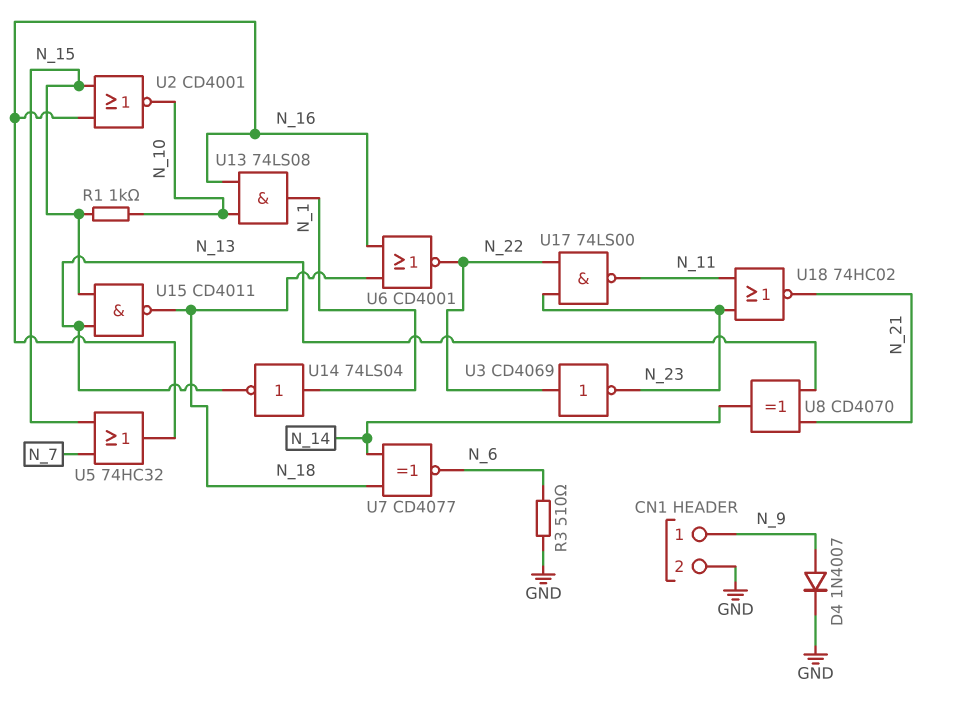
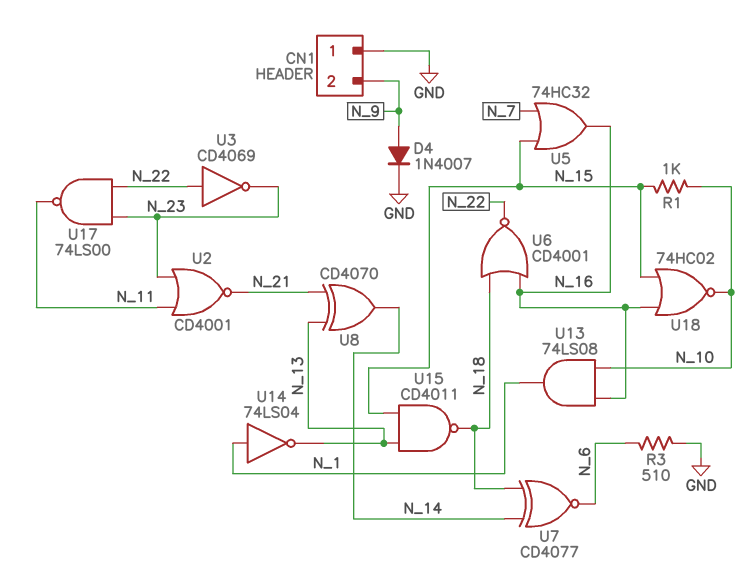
CN1 pin 1: N_9 -> GND
CN1 pin 2: GND -> N_9
U2: NOR CD4001 (in N_15, in N_16, out N_10) -> NOR CD4001 (in N_11, in N_23, out N_21)
U18: NOR 74HC02 (in N_11, in N_23, out N_21) -> NOR 74HC02 (in N_15, in N_16, out N_10)

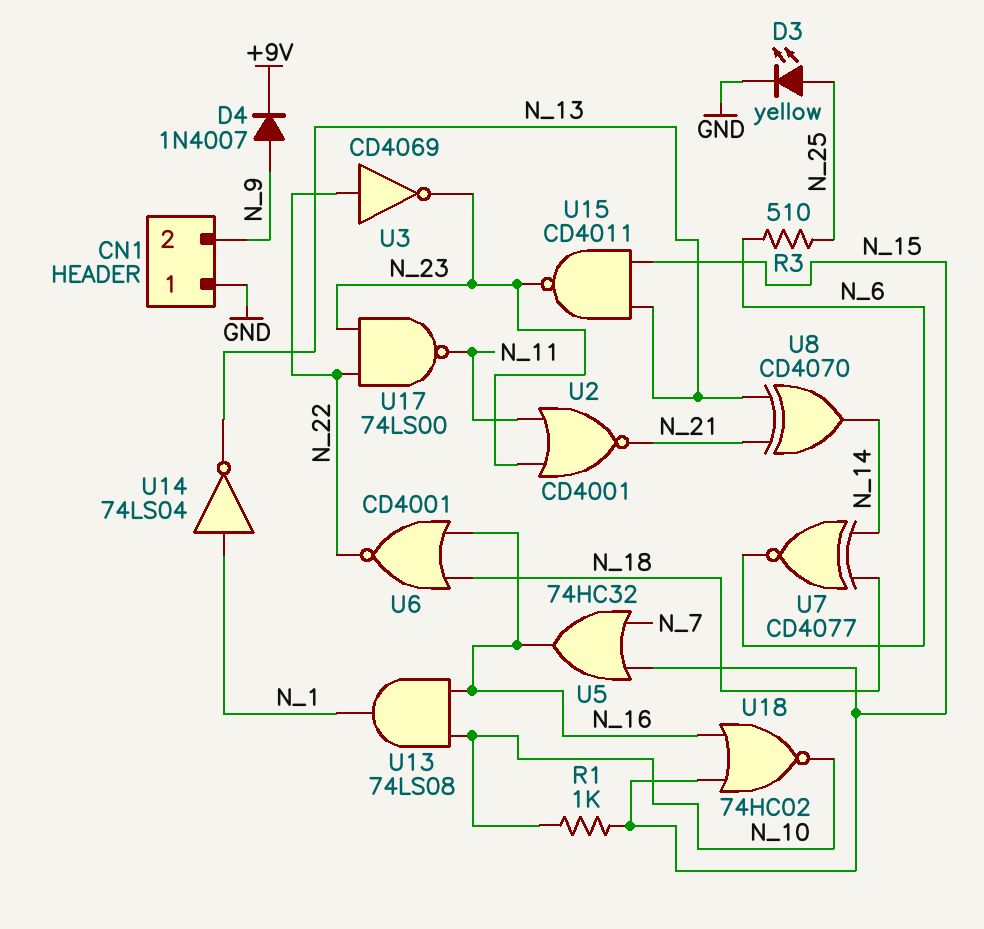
D3: none -> LED yellow (A N_25, K GND)
D4: diode 1N4007 (A N_9, K GND) -> diode 1N4007 (A N_9, K +9V)
R3: 510 (GND, N_6) -> 510 (N_6, N_25)
U15: NAND CD4011 (in N_13, in N_15, out N_18) -> NAND CD4011 (in N_13, in N_15, out N_23)

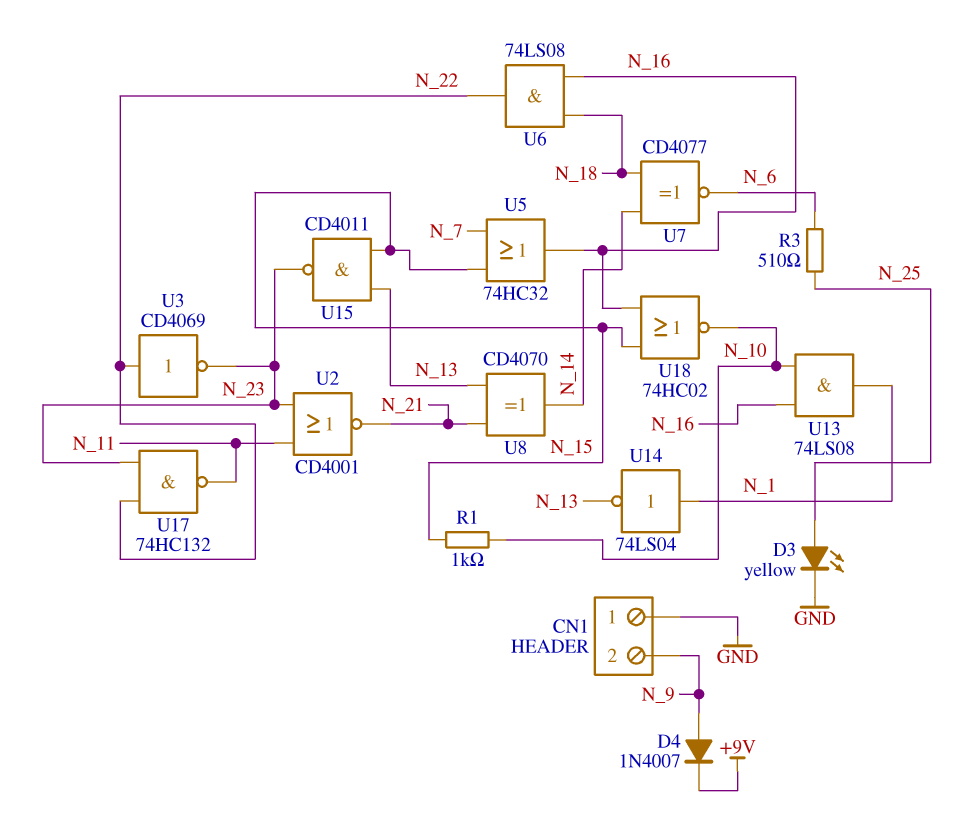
U6: NOR CD4001 (in N_16, in N_18, out N_22) -> AND 74LS08 (in N_16, in N_18, out N_22)
U17: NAND 74LS00 (in N_22, in N_23, out N_11) -> NAND 74HC132 (in N_22, in N_23, out N_11)

